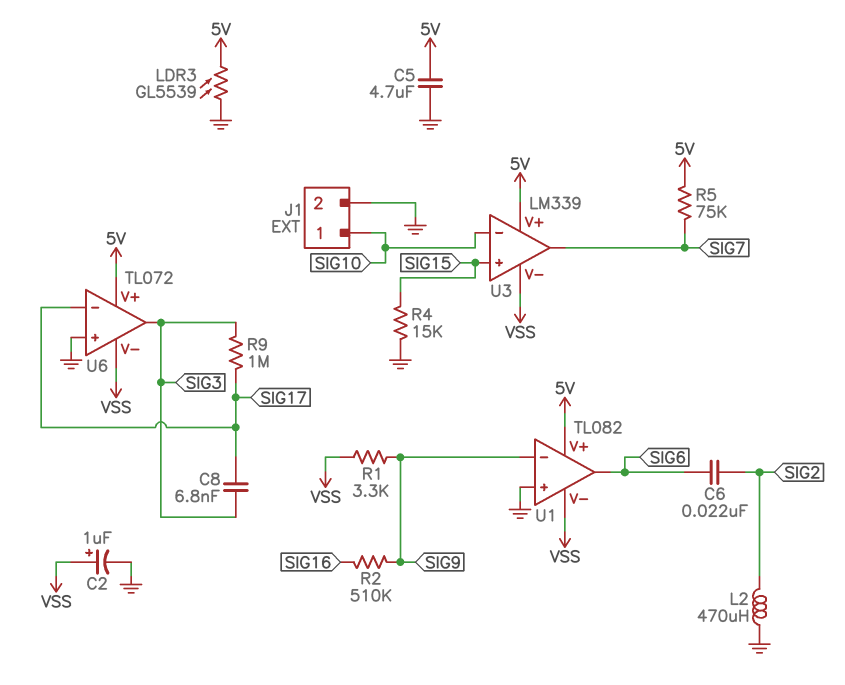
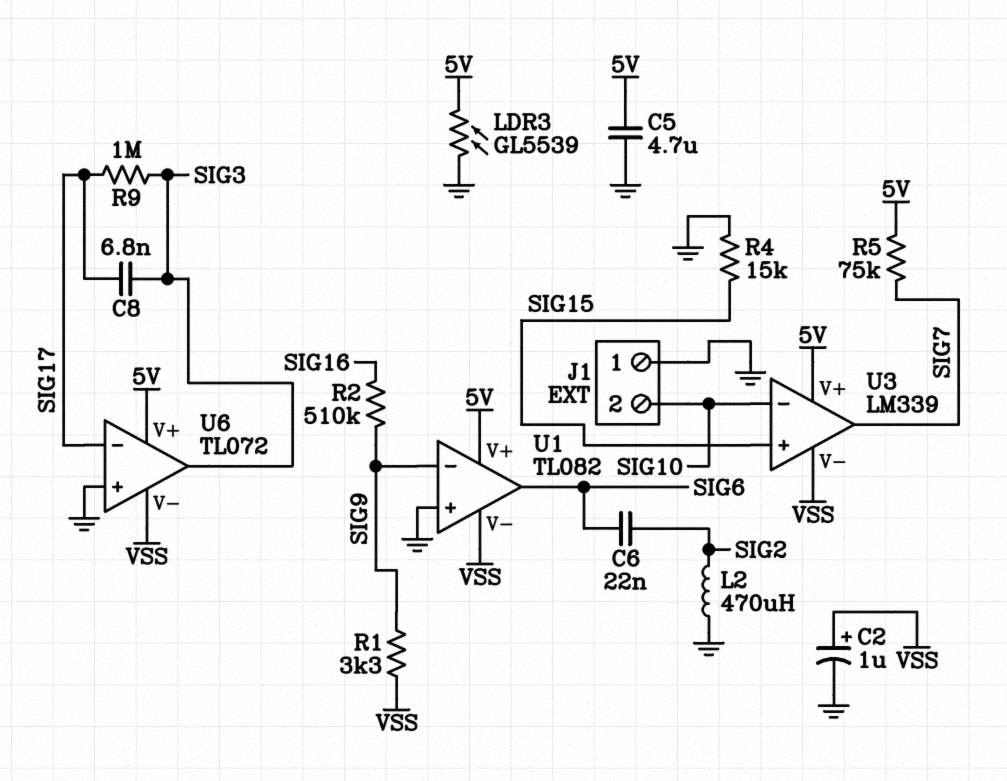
J1 pin 1: SIG10 -> GND
J1 pin 2: GND -> SIG10

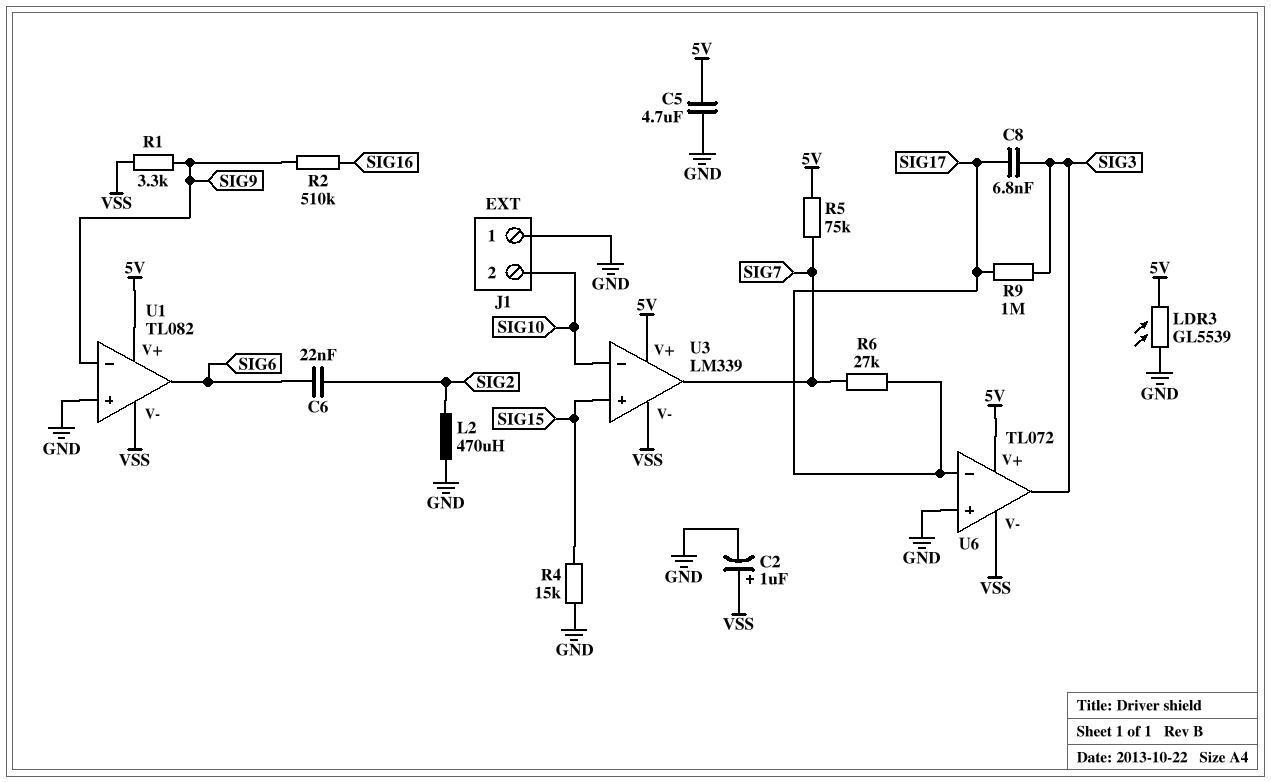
R6: none -> 27k (SIG7, SIG17)

